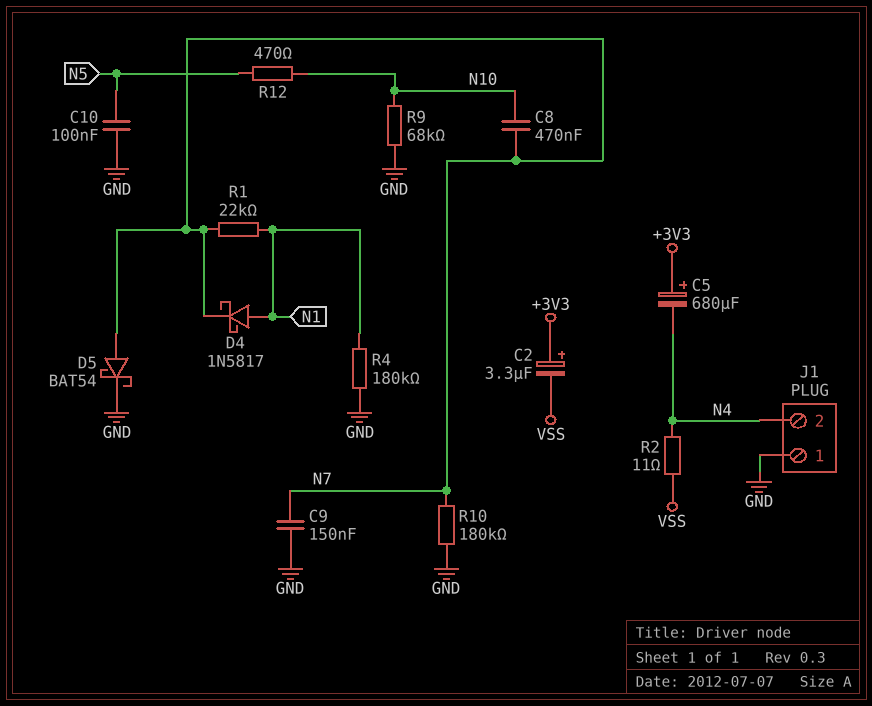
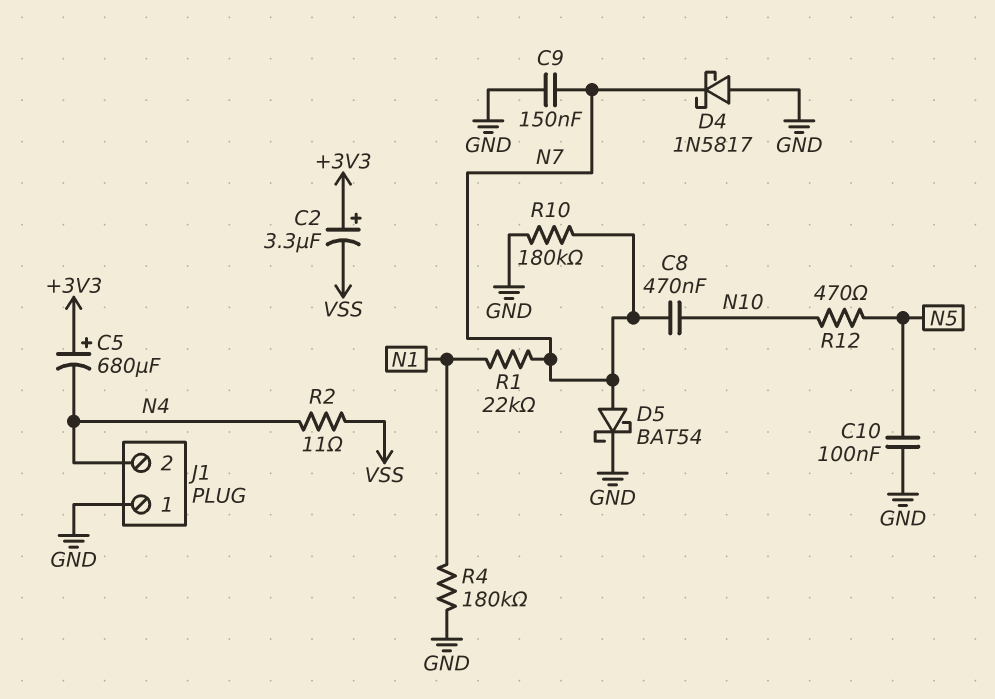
D4: schottky 1N5817 (A N1, K N7) -> schottky 1N5817 (A GND, K N7)
R9: 68k (GND, N10) -> none

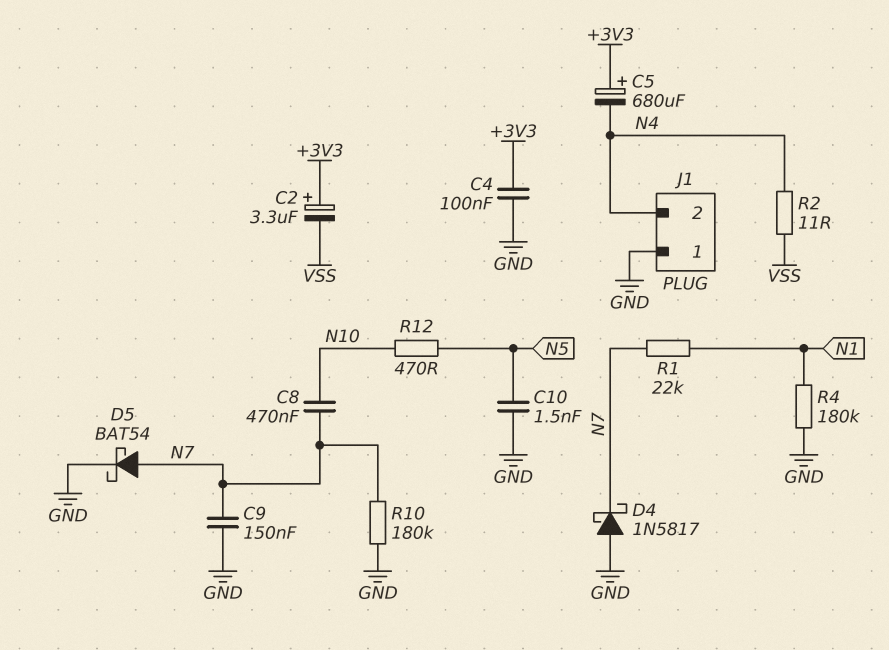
C4: none -> 100nF (+3V3, GND)
C10: 100nF (GND, N5) -> 1.5nF (GND, N5)

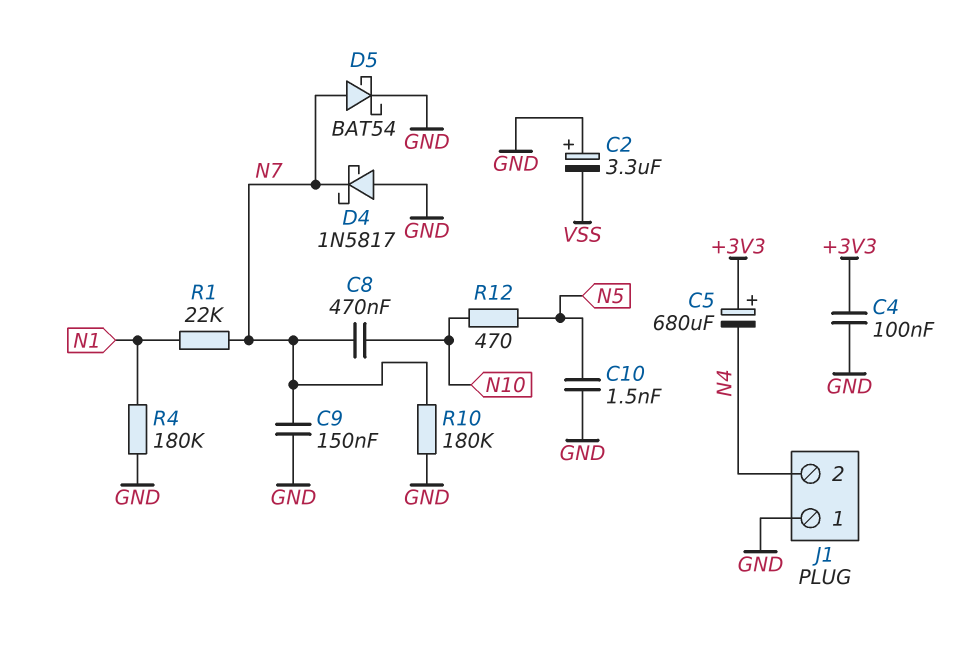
C2: 3.3uF (plus +3V3, minus VSS) -> 3.3uF (plus GND, minus VSS)
R2: 11 (N4, VSS) -> none

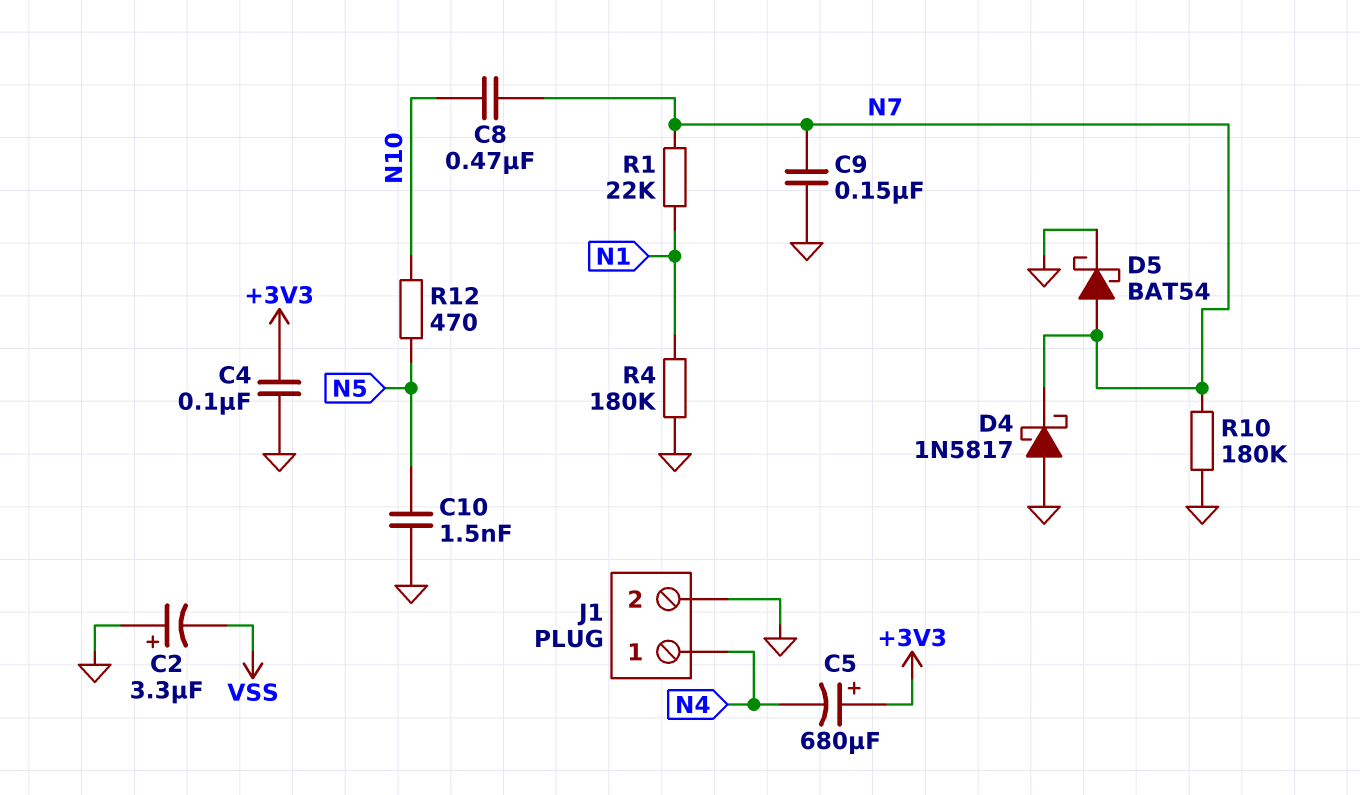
J1 pin 1: GND -> N4
J1 pin 2: N4 -> GND

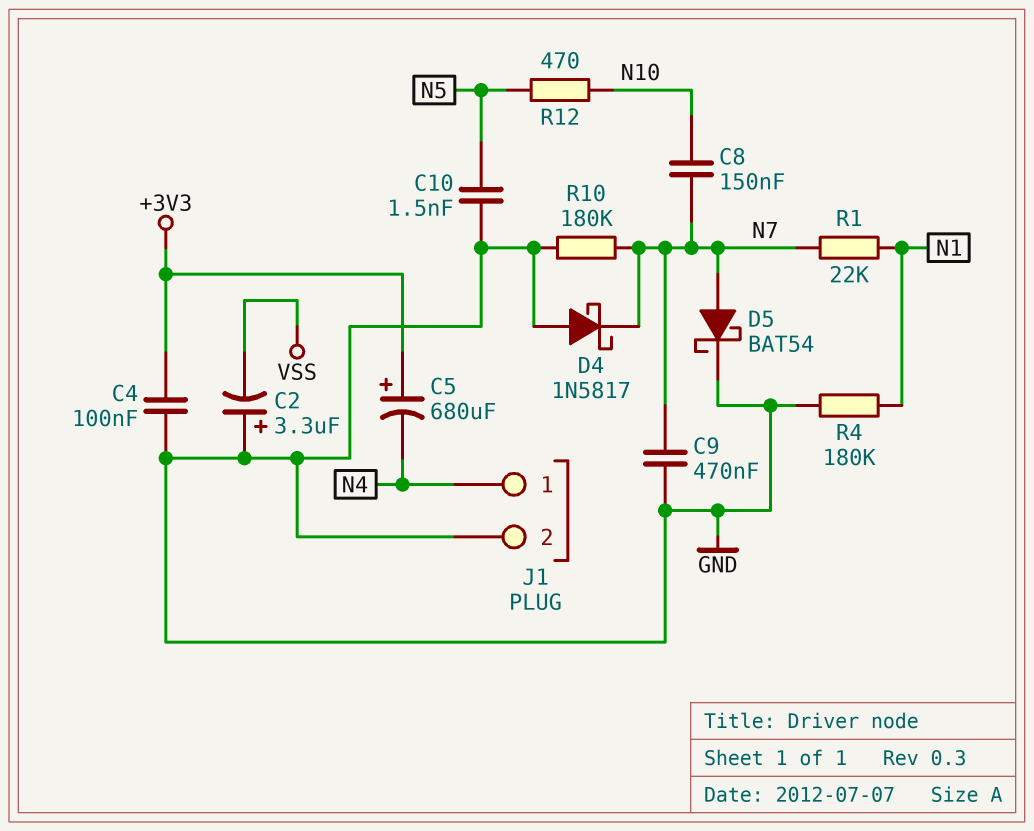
C8: 470nF (N7, N10) -> 150nF (N7, N10)
C9: 150nF (GND, N7) -> 470nF (GND, N7)

